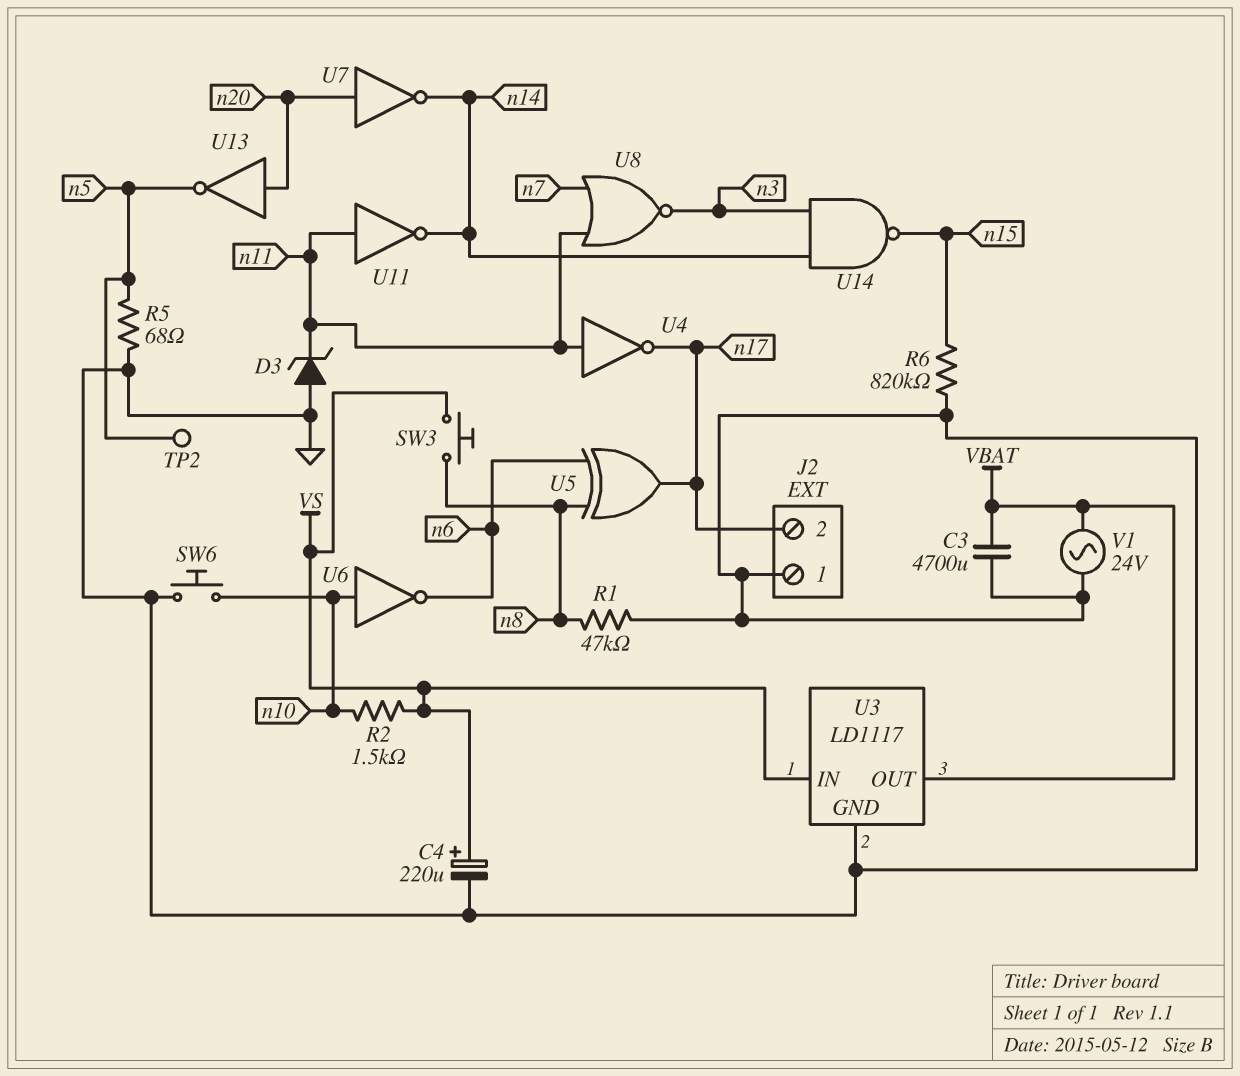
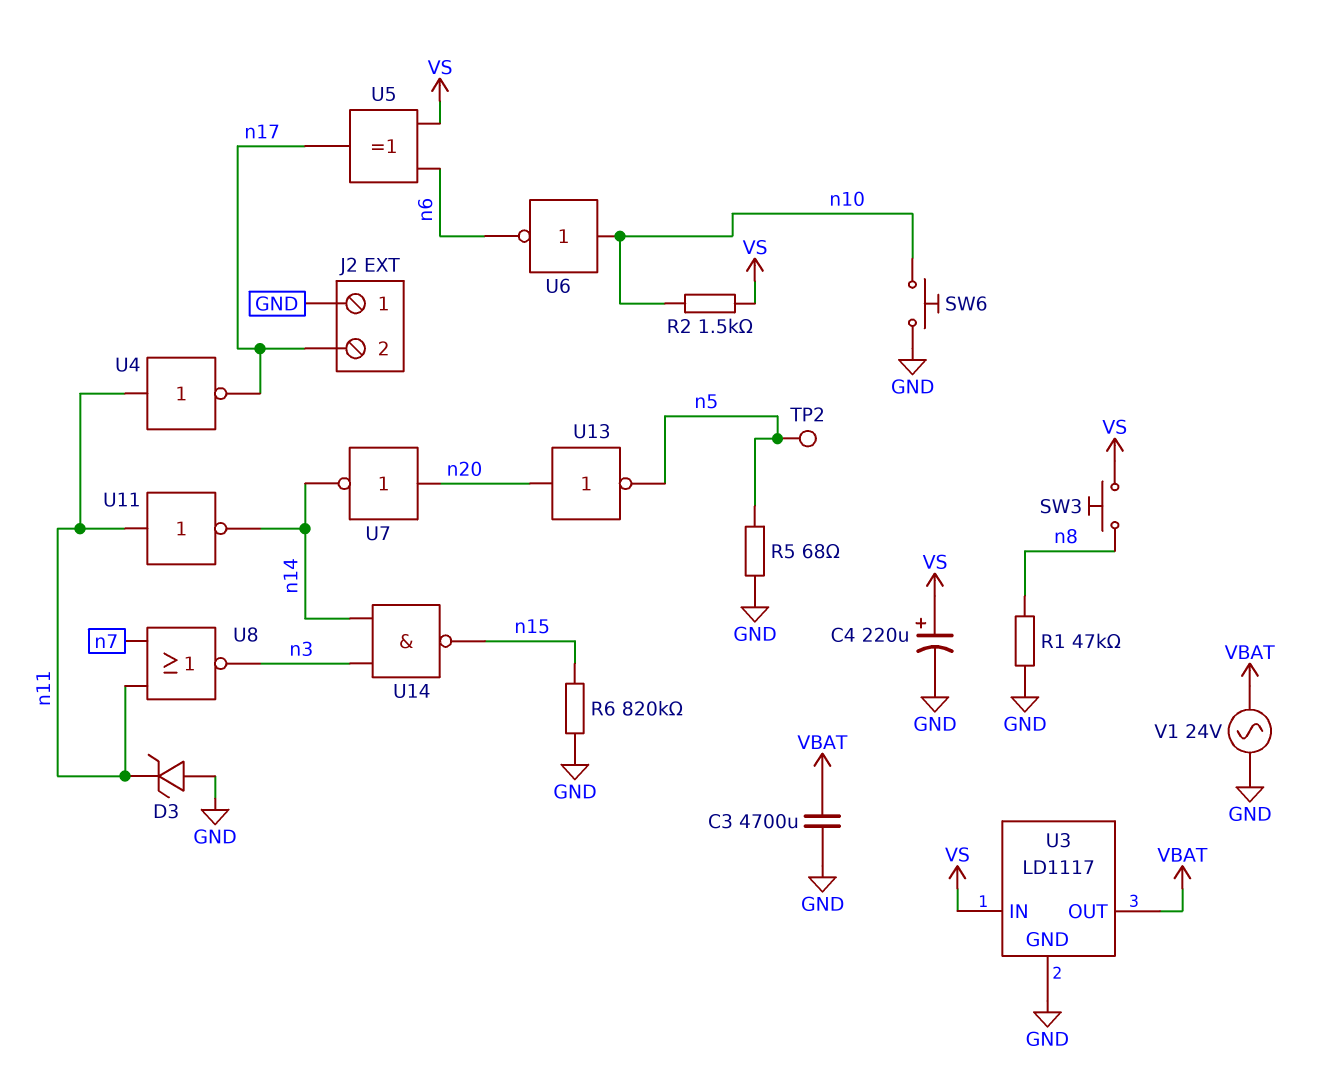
U5: XOR (in n6, in n8, out n17) -> XOR (in VS, in n6, out n17)

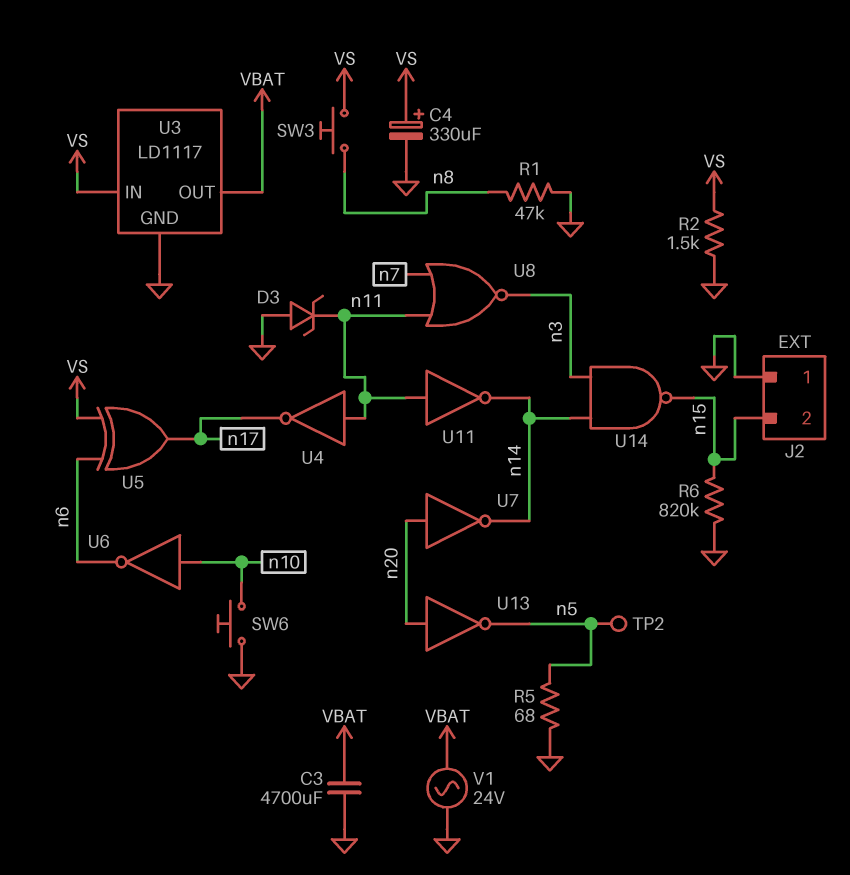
C4: 220uF (plus VS, minus GND) -> 330uF (plus VS, minus GND)
J2 pin 2: n17 -> n15
R2: 1.5k (VS, n10) -> 1.5k (GND, VS)

